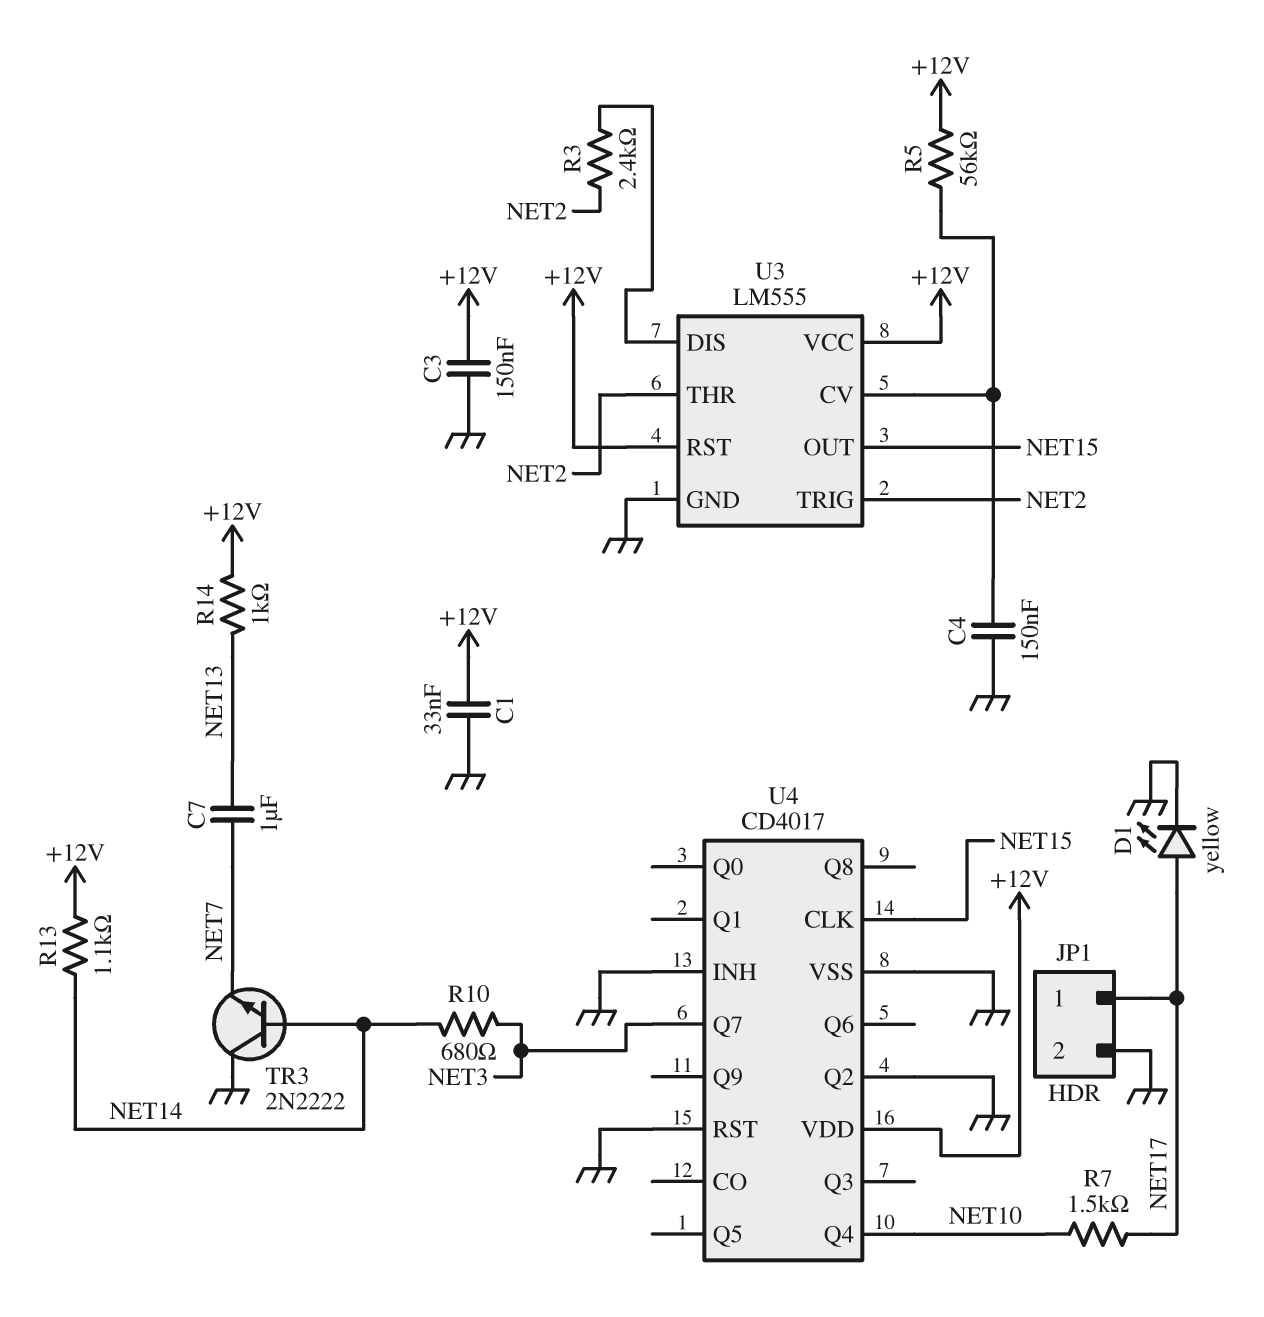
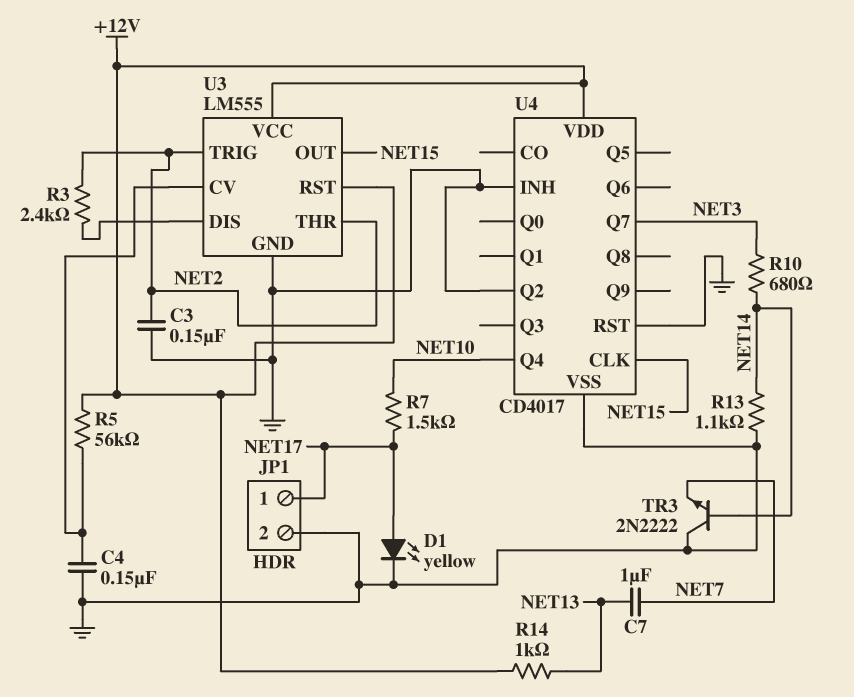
C1: 33nF (+12V, GND) -> none
C3: 150nF (+12V, GND) -> 150nF (GND, NET2)
R13: 1.1k (+12V, NET14) -> 1.1k (GND, NET14)

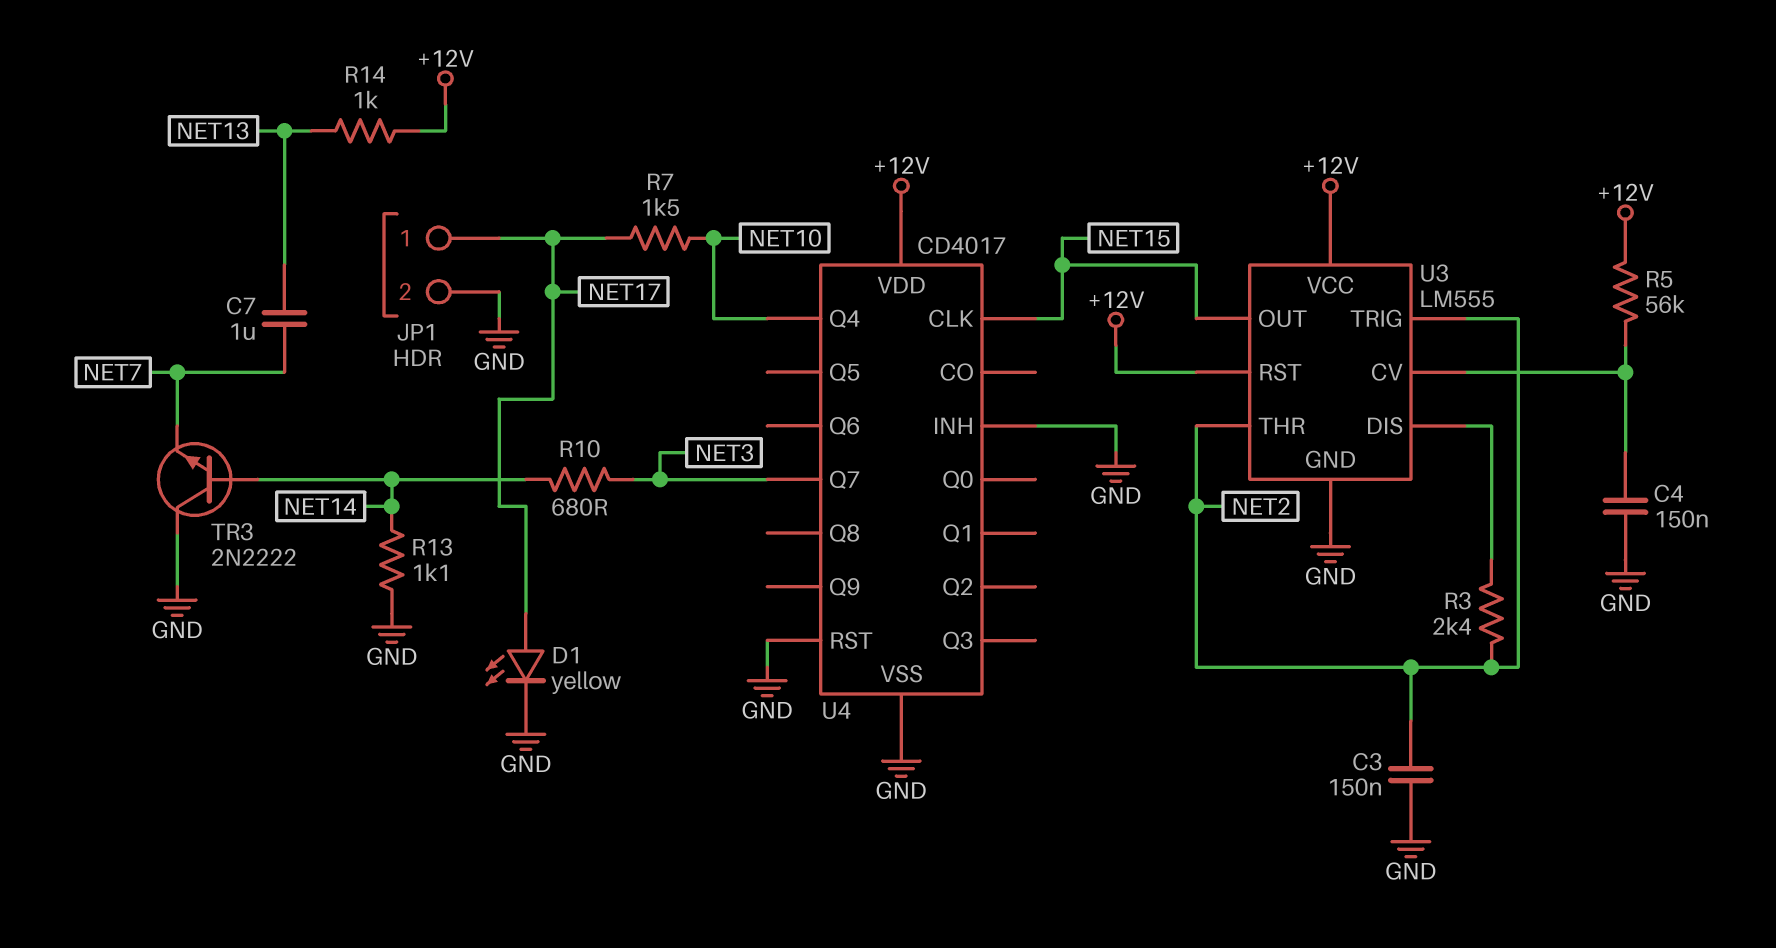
U4 pin Q2: GND -> none

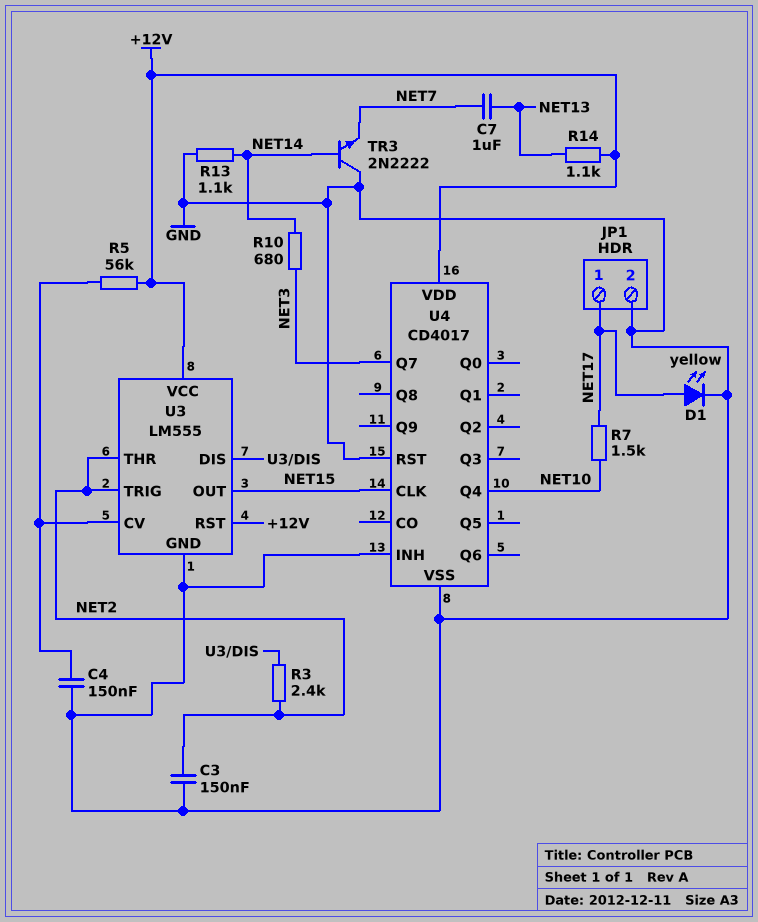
R14: 1k (+12V, NET13) -> 1.1k (+12V, NET13)

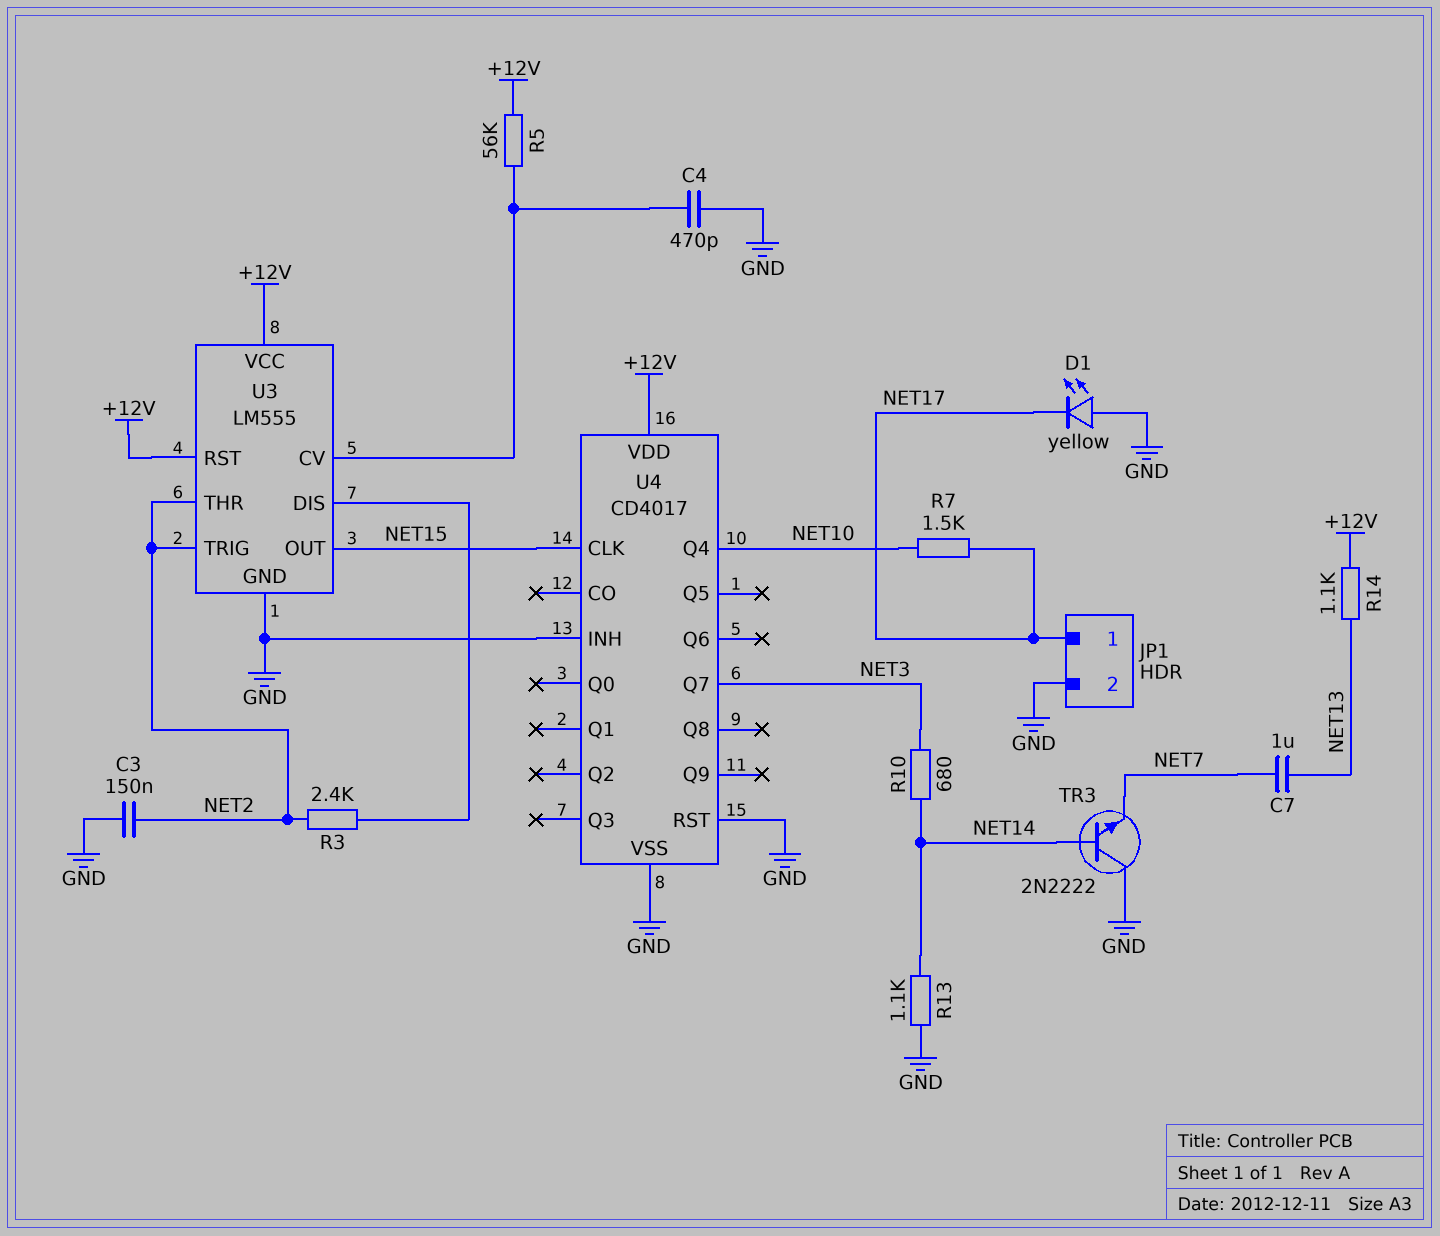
C4: 150nF (GND, U3/CV) -> 470pF (GND, U3/CV)
D1: LED yellow (A NET17, K GND) -> LED yellow (A GND, K NET17)

